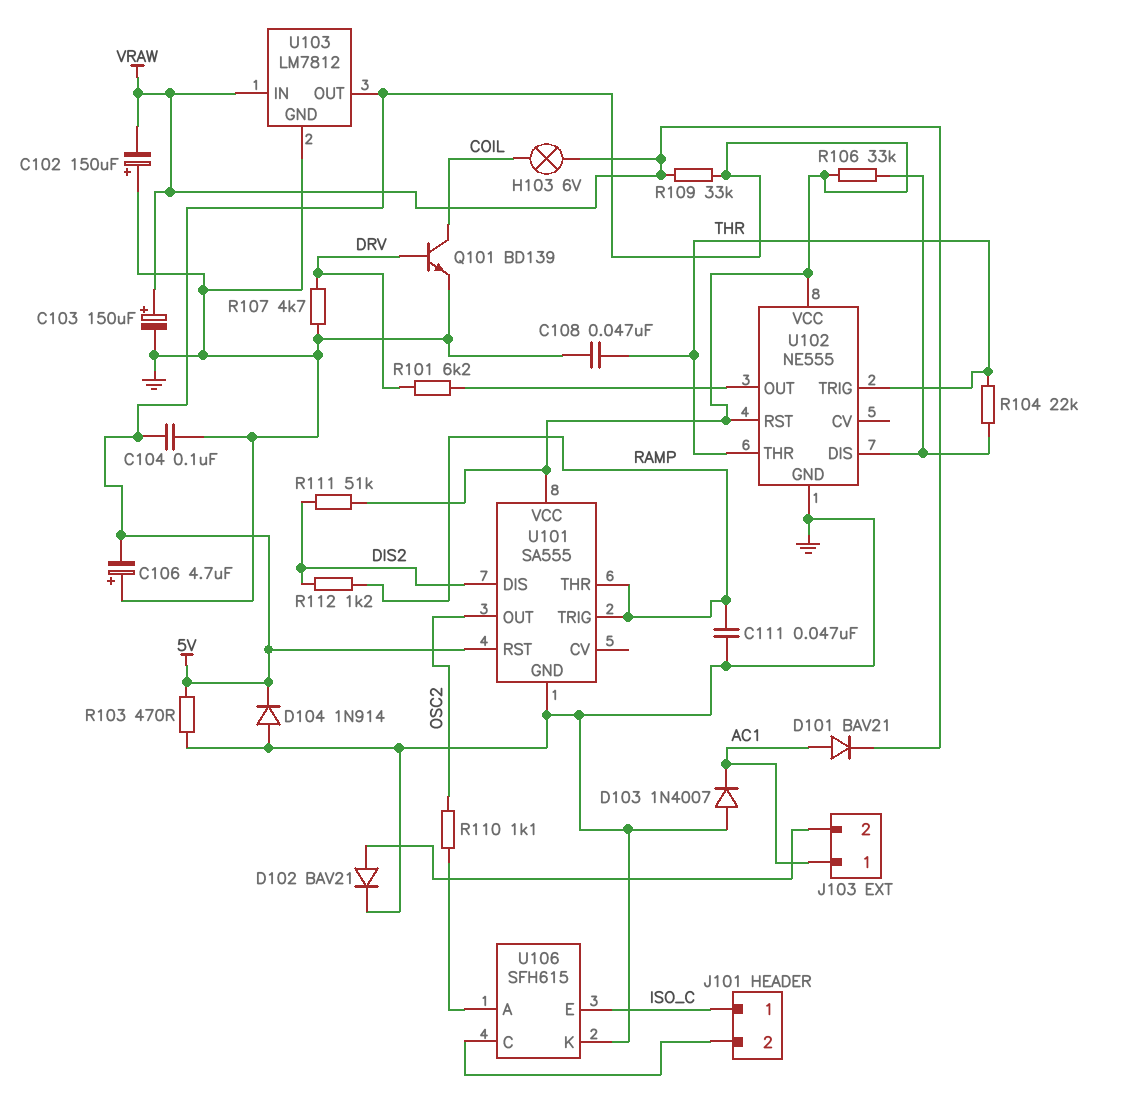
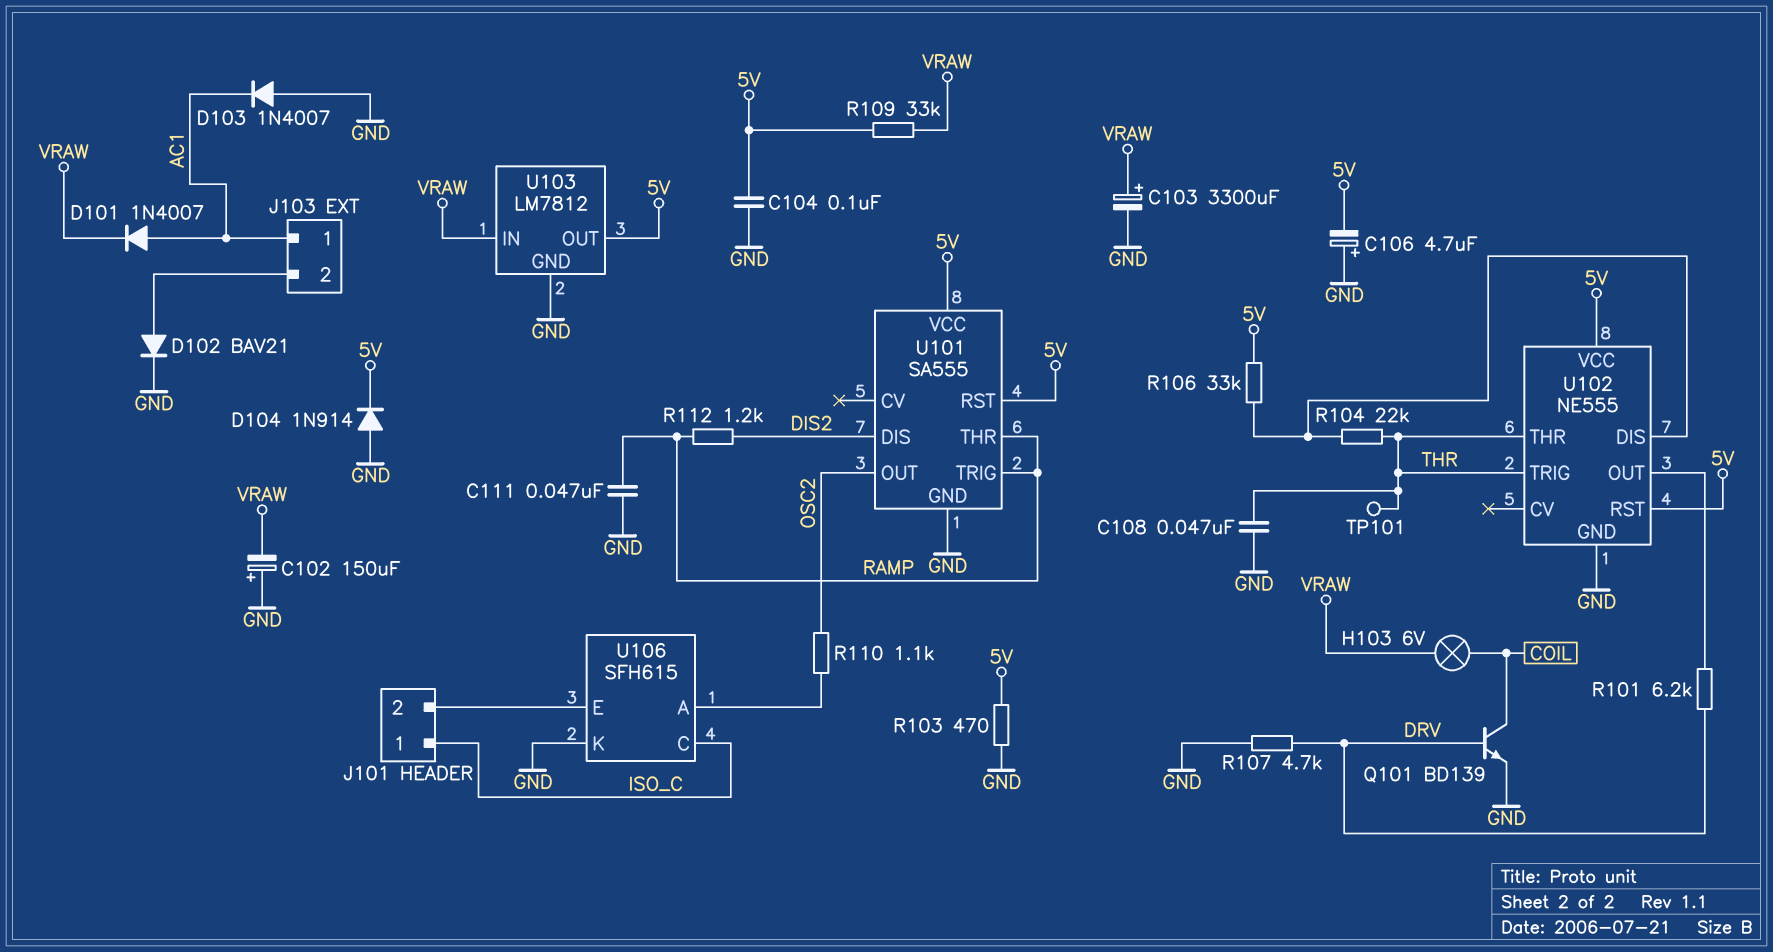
C103: 150uF (plus VRAW, minus GND) -> 3300uF (plus VRAW, minus GND)
D101: diode BAV21 (A AC1, K VRAW) -> diode 1N4007 (A AC1, K VRAW)
R111: 51k (5V, DIS2) -> none
TP101: none -> test point (THR)
U106 pin C: J101/2 -> ISO_C
U106 pin E: ISO_C -> J101/2

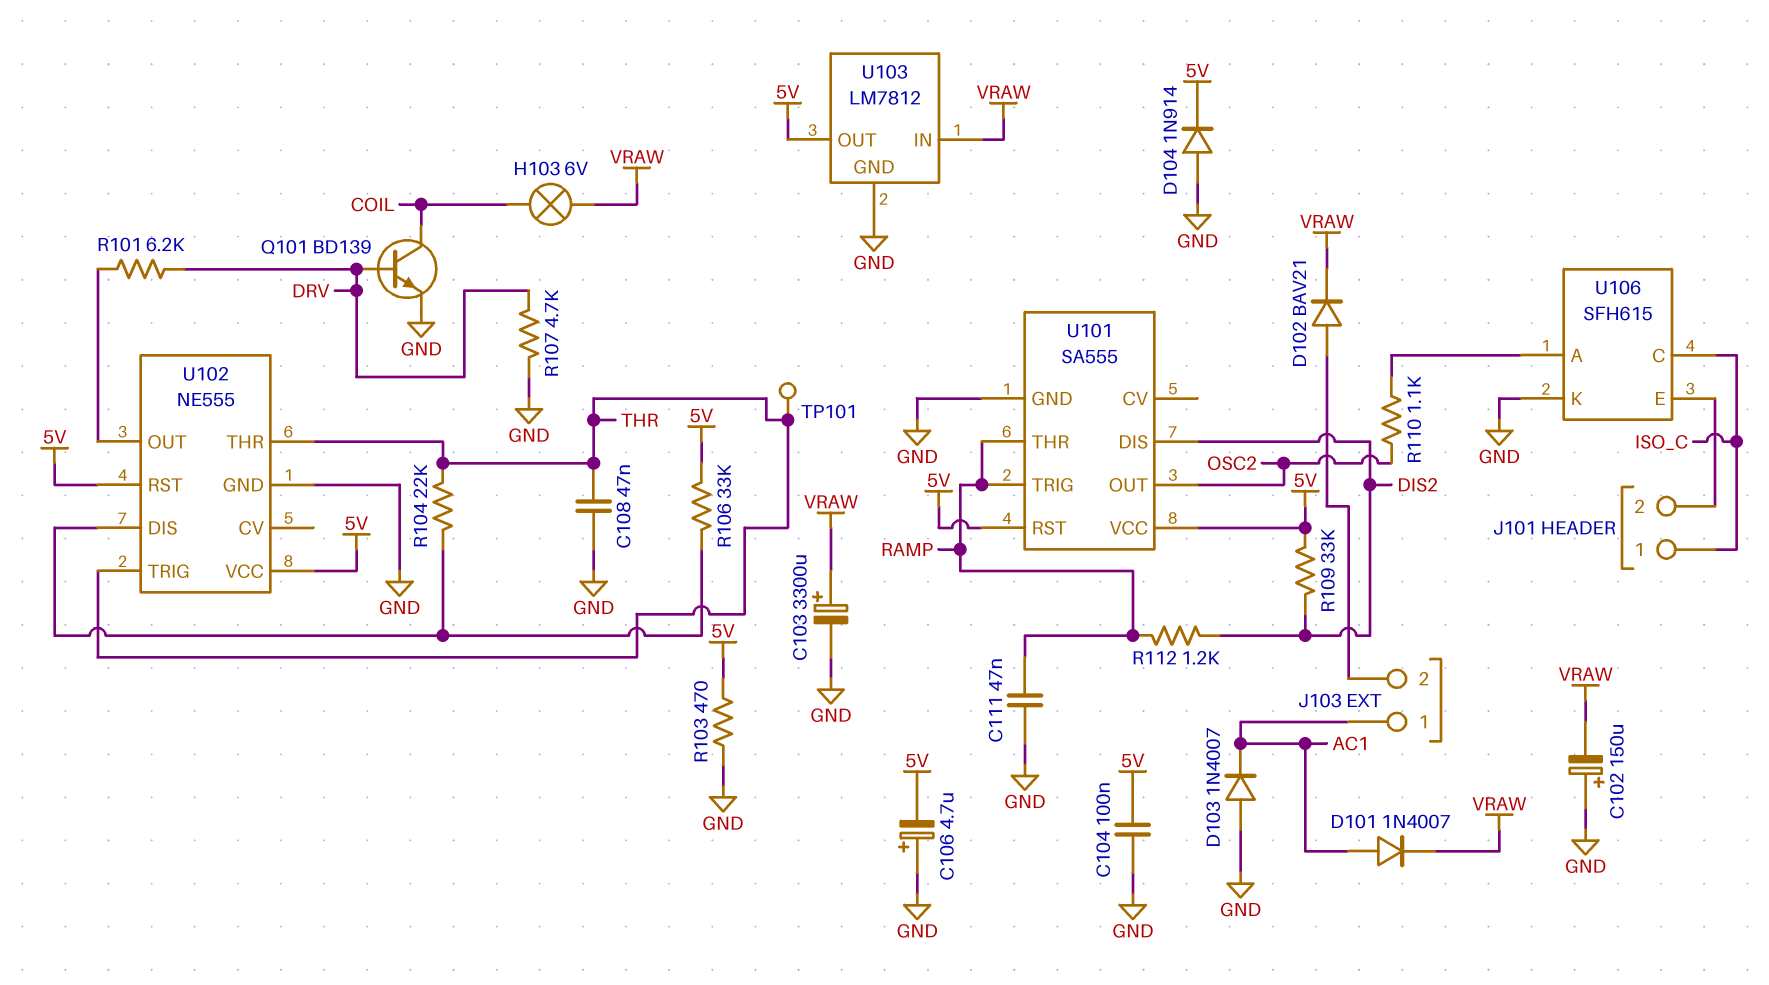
D102: diode BAV21 (A J103/2, K GND) -> diode BAV21 (A J103/2, K VRAW)
R109: 33k (5V, VRAW) -> 33k (5V, DIS2)

